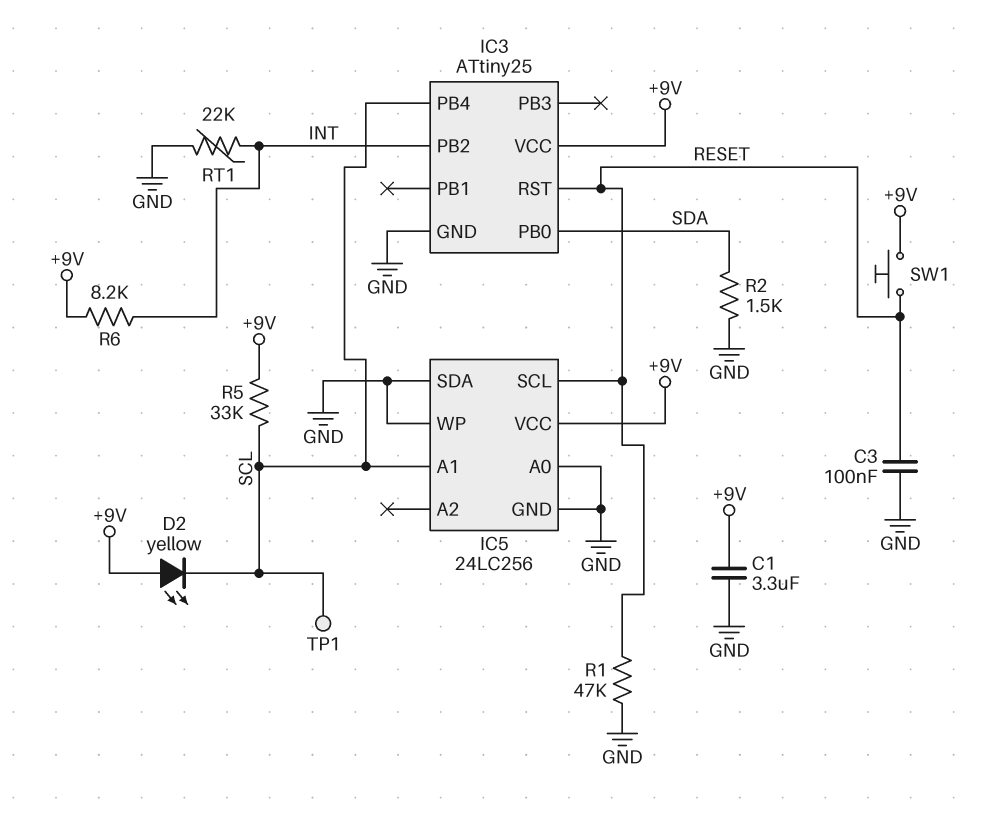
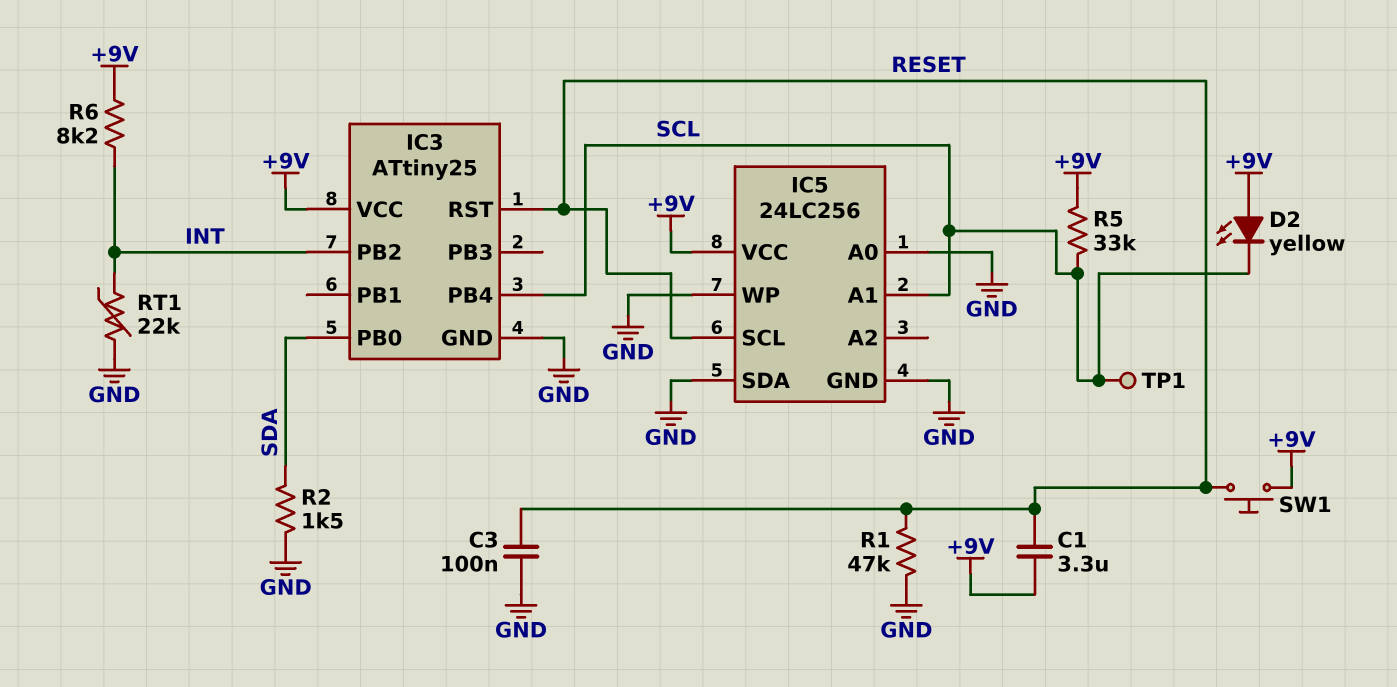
C1: 3.3uF (+9V, GND) -> 3.3uF (+9V, RESET)

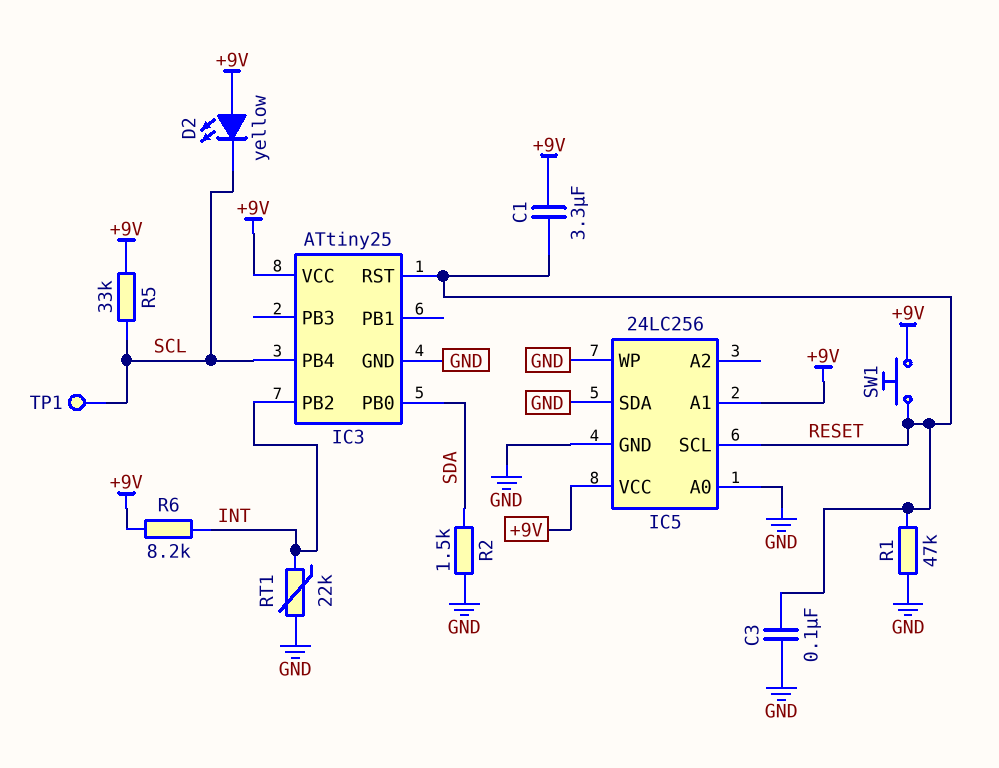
IC5 pin A1: SCL -> +9V

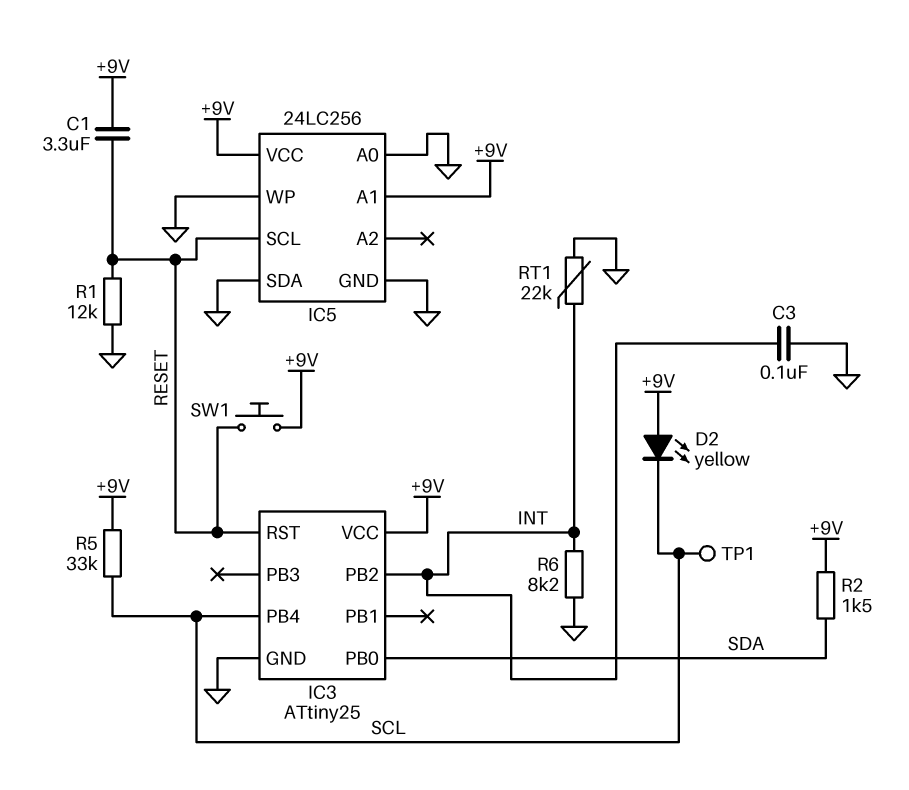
C3: 100nF (GND, RESET) -> 100nF (GND, INT)
R1: 47k (GND, RESET) -> 12k (GND, RESET)
R2: 1.5k (GND, SDA) -> 1.5k (+9V, SDA)
R6: 8.2k (+9V, INT) -> 8.2k (GND, INT)

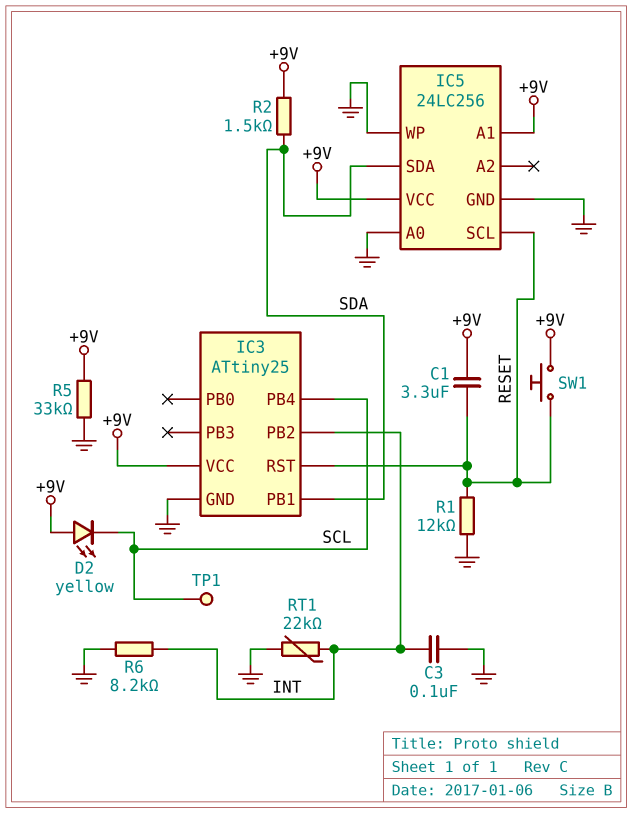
IC3 pin PB0: SDA -> none
IC3 pin PB1: none -> SDA
IC5 pin SDA: GND -> SDA
R5: 33k (+9V, SCL) -> 33k (+9V, GND)

